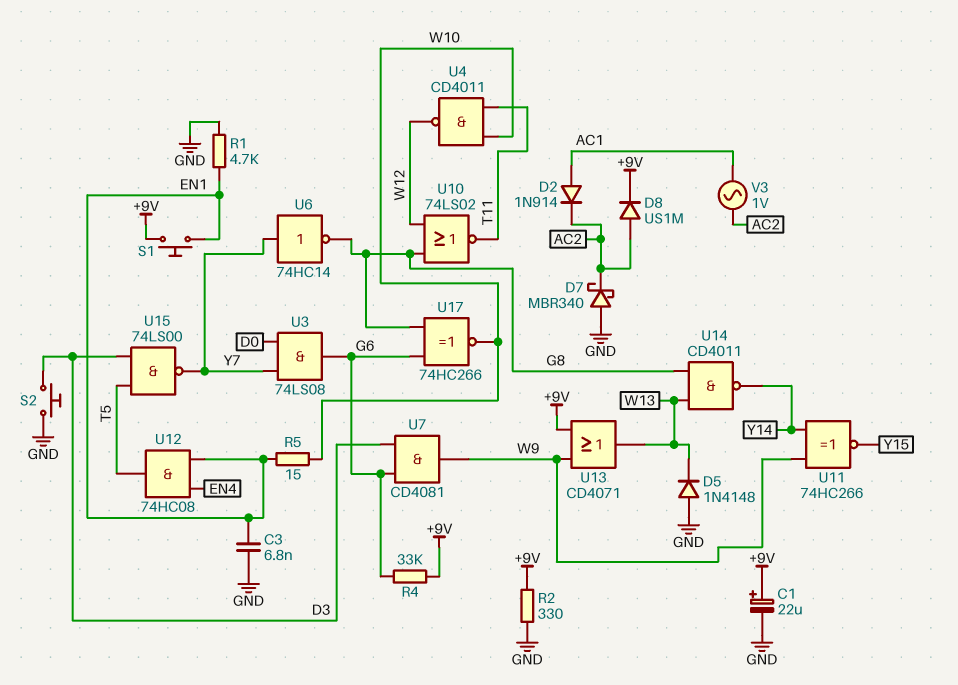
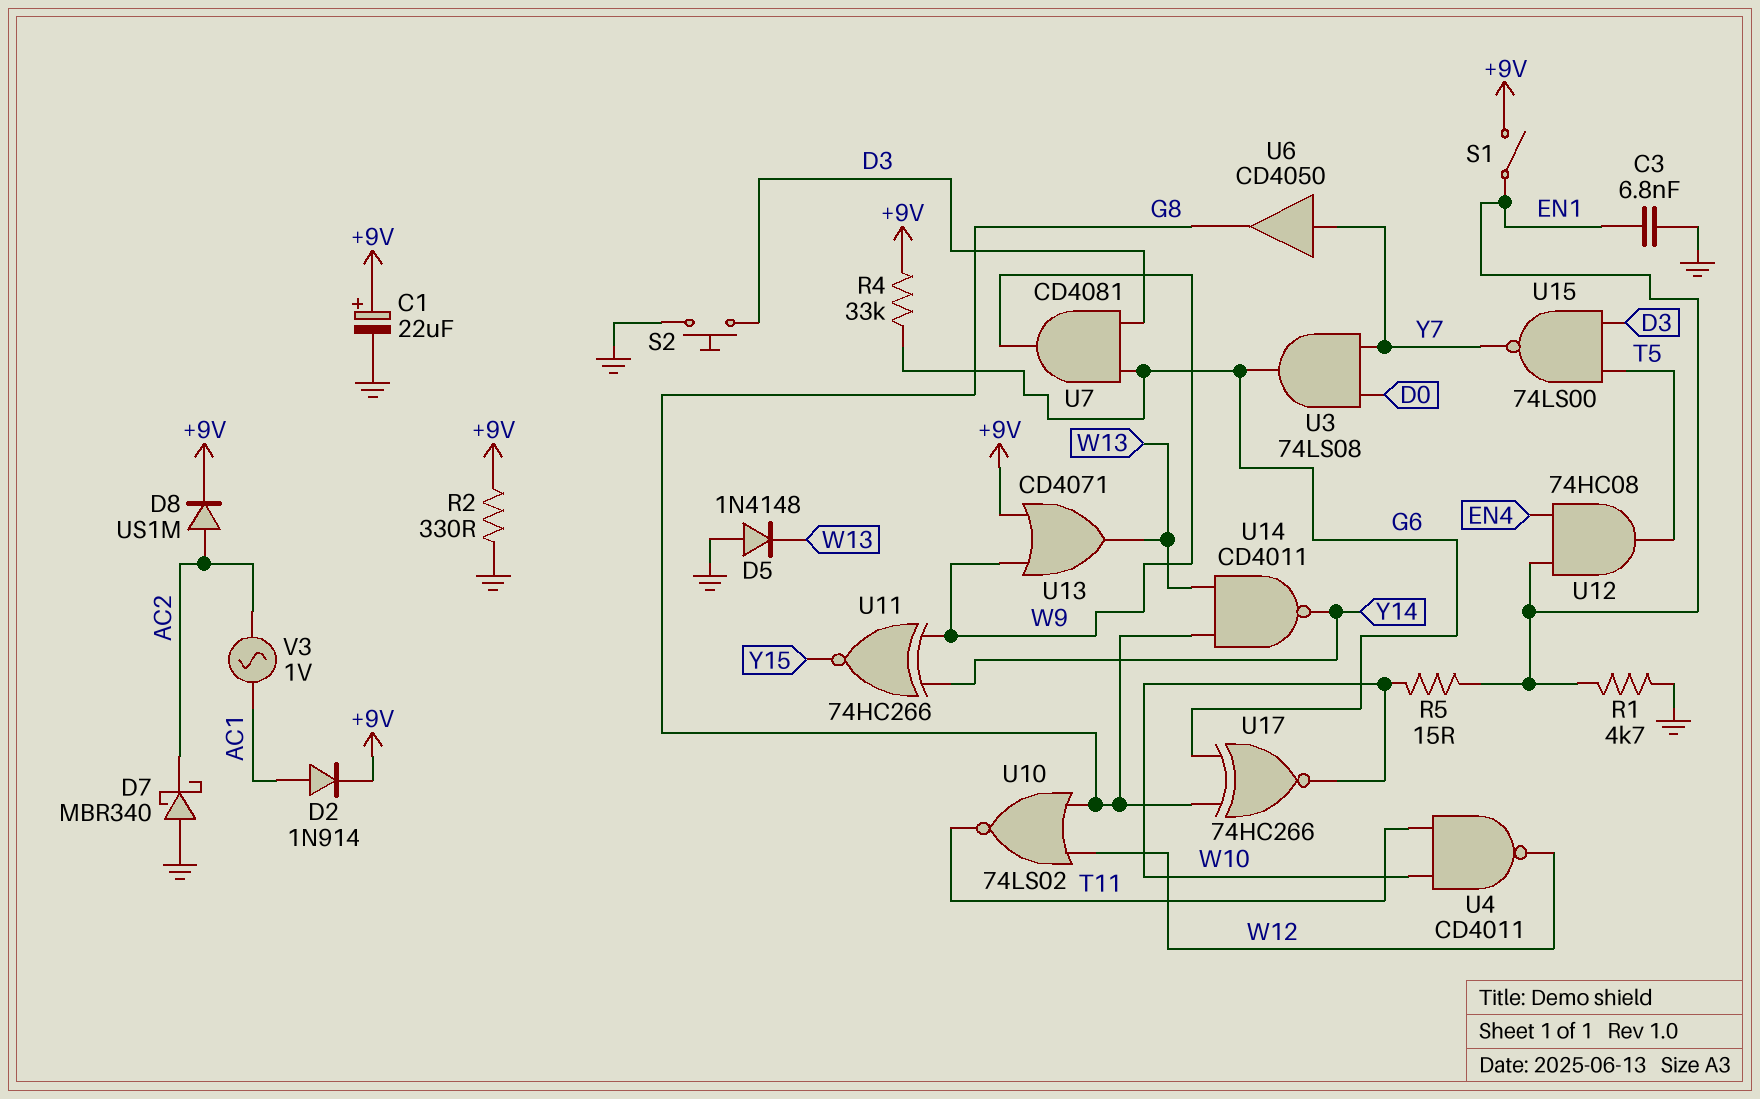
D2: diode 1N914 (A AC1, K AC2) -> diode 1N914 (A AC1, K +9V)
S1: button (+9V, EN1) -> switch (+9V, EN1)
U6: NOT 74HC14 (in Y7, out G8) -> buffer CD4050 (in Y7, out G8)

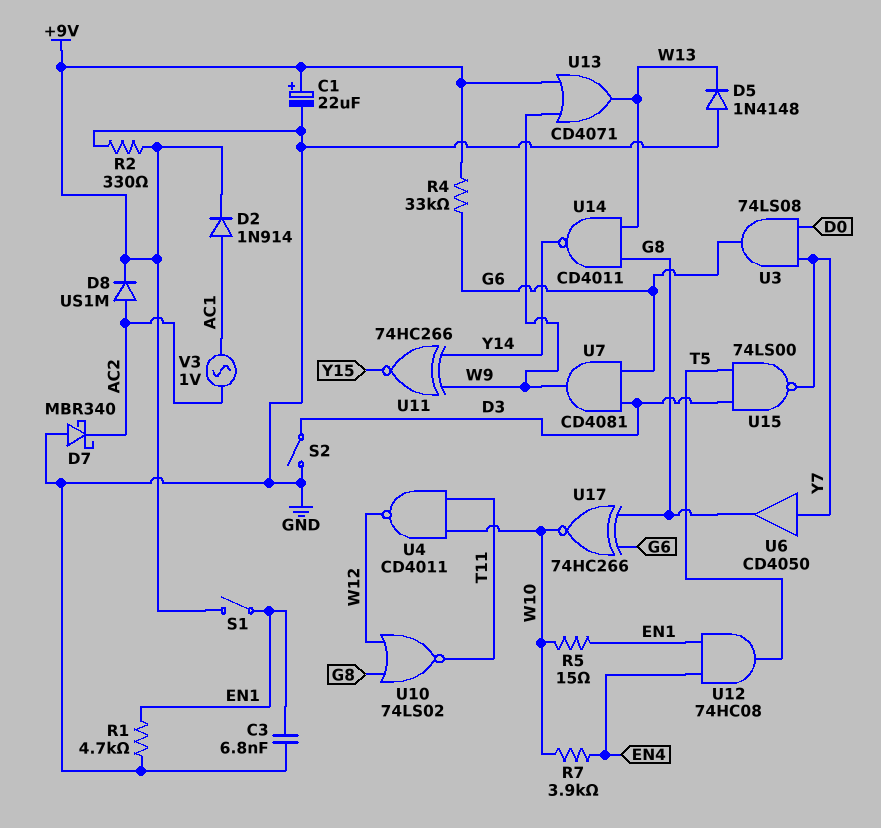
R7: none -> 3.9k (EN4, W10)
S2: button (D3, GND) -> switch (D3, GND)

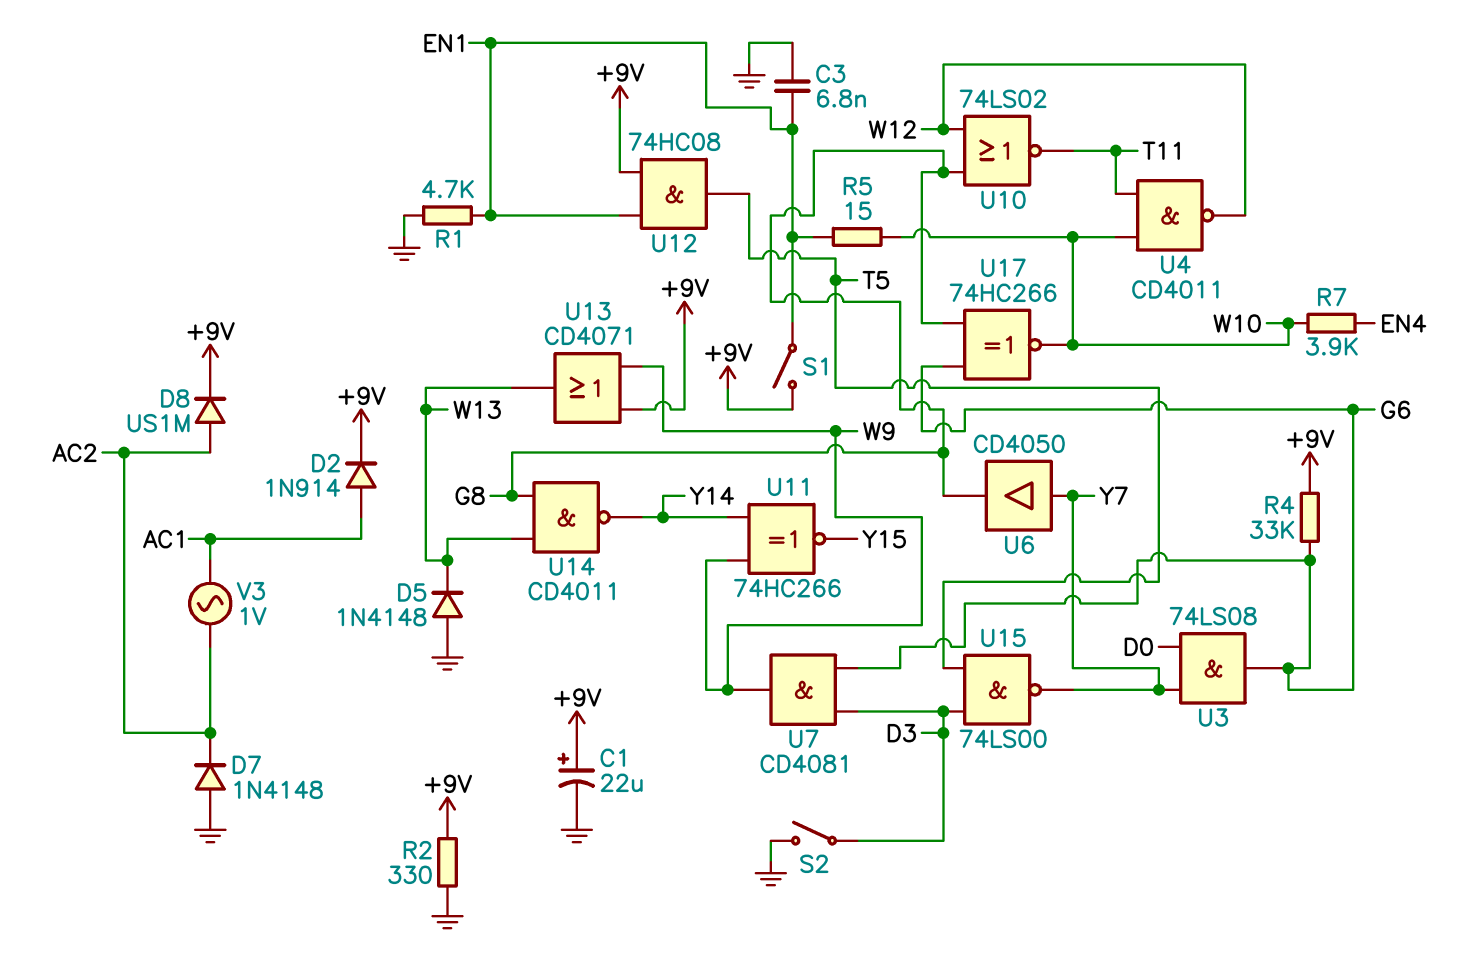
D7: schottky MBR340 (A GND, K AC2) -> diode 1N4148 (A GND, K AC2)
U12: AND 74HC08 (in EN1, in EN4, out T5) -> AND 74HC08 (in +9V, in EN1, out T5)

